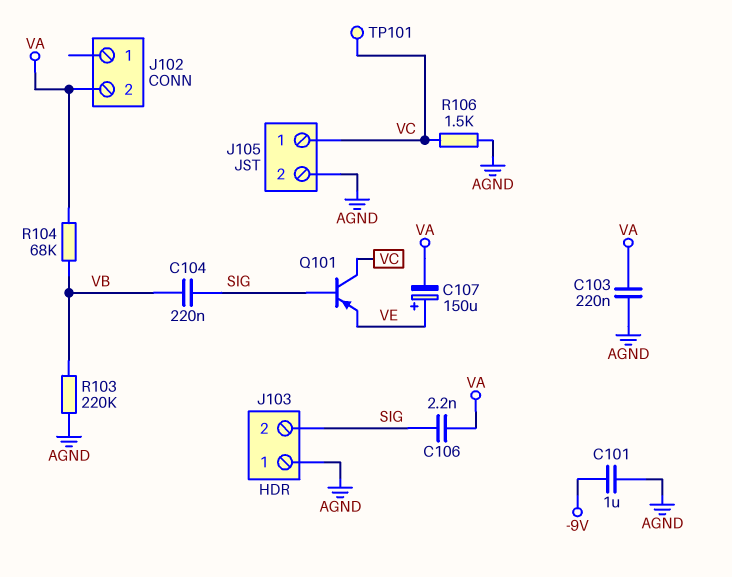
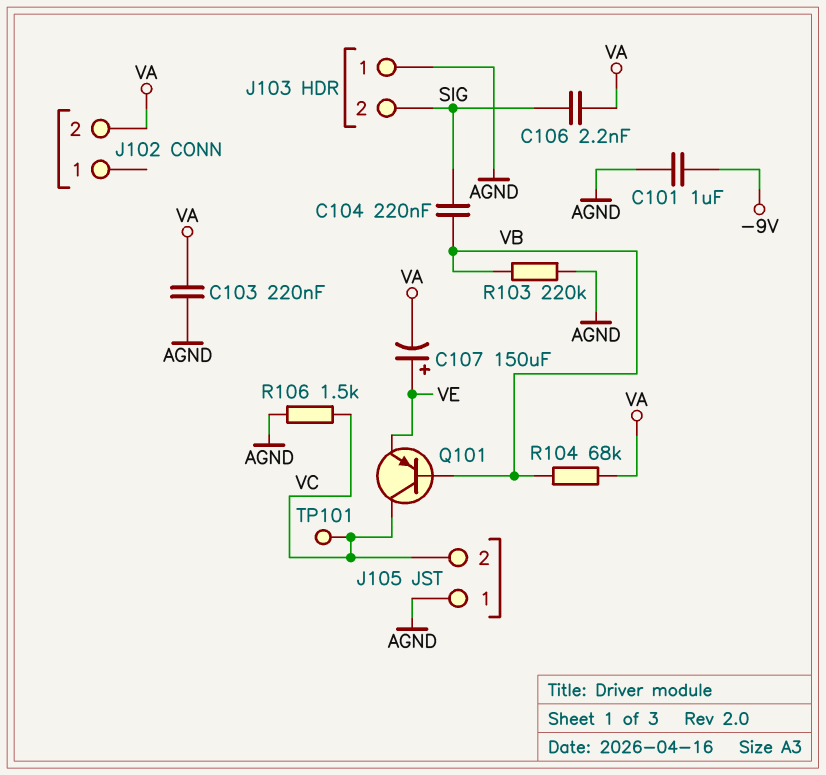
J105 pin 1: VC -> AGND
J105 pin 2: AGND -> VC
Q101: PNP (B SIG, C VC, E VE) -> PNP (B VB, C VC, E VE)

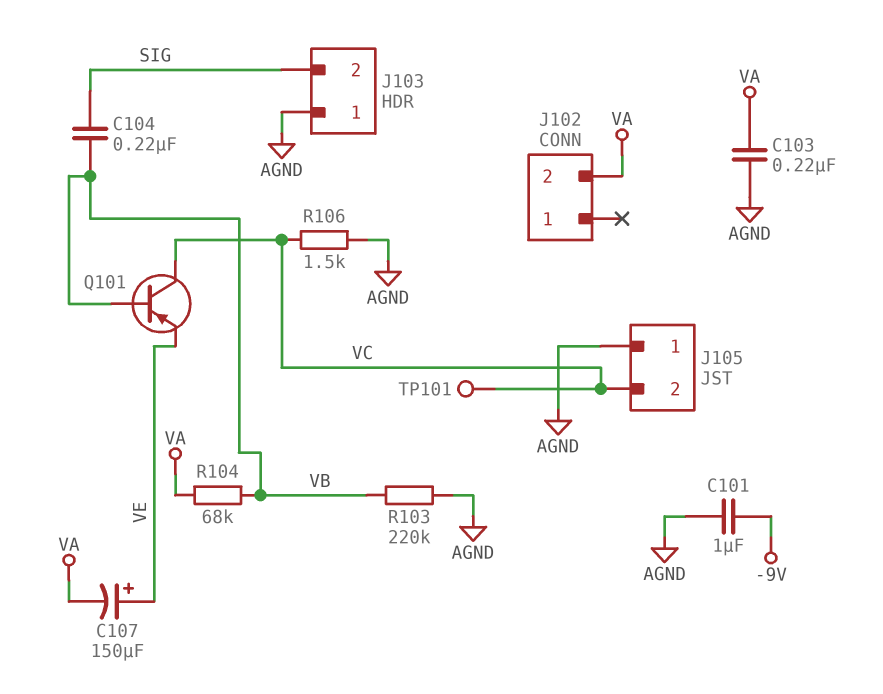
C106: 2.2nF (SIG, VA) -> none

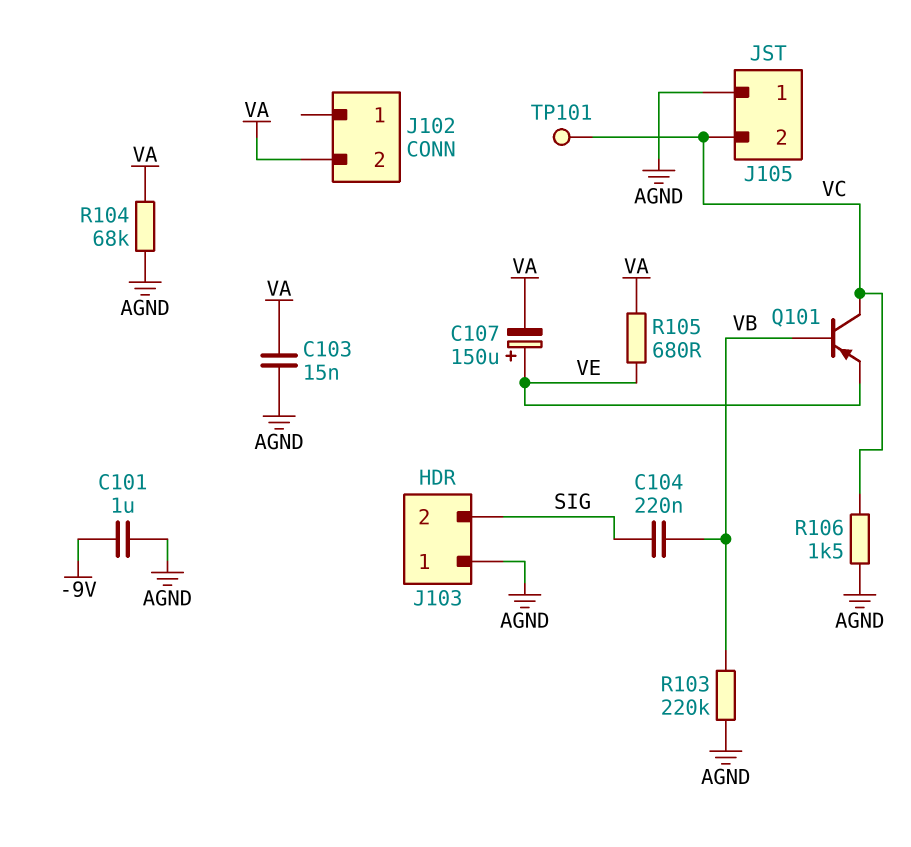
C103: 220nF (AGND, VA) -> 15nF (AGND, VA)
R104: 68k (VA, VB) -> 68k (AGND, VA)
R105: none -> 680 (VA, VE)

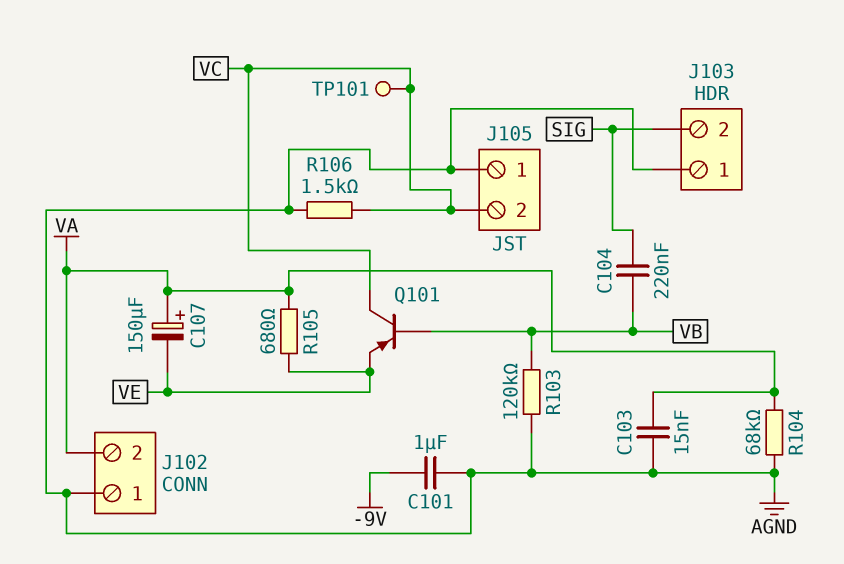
C107: 150uF (plus VE, minus VA) -> 150uF (plus VA, minus VE)
J102 pin 1: none -> AGND
R103: 220k (AGND, VB) -> 120k (AGND, VB)

